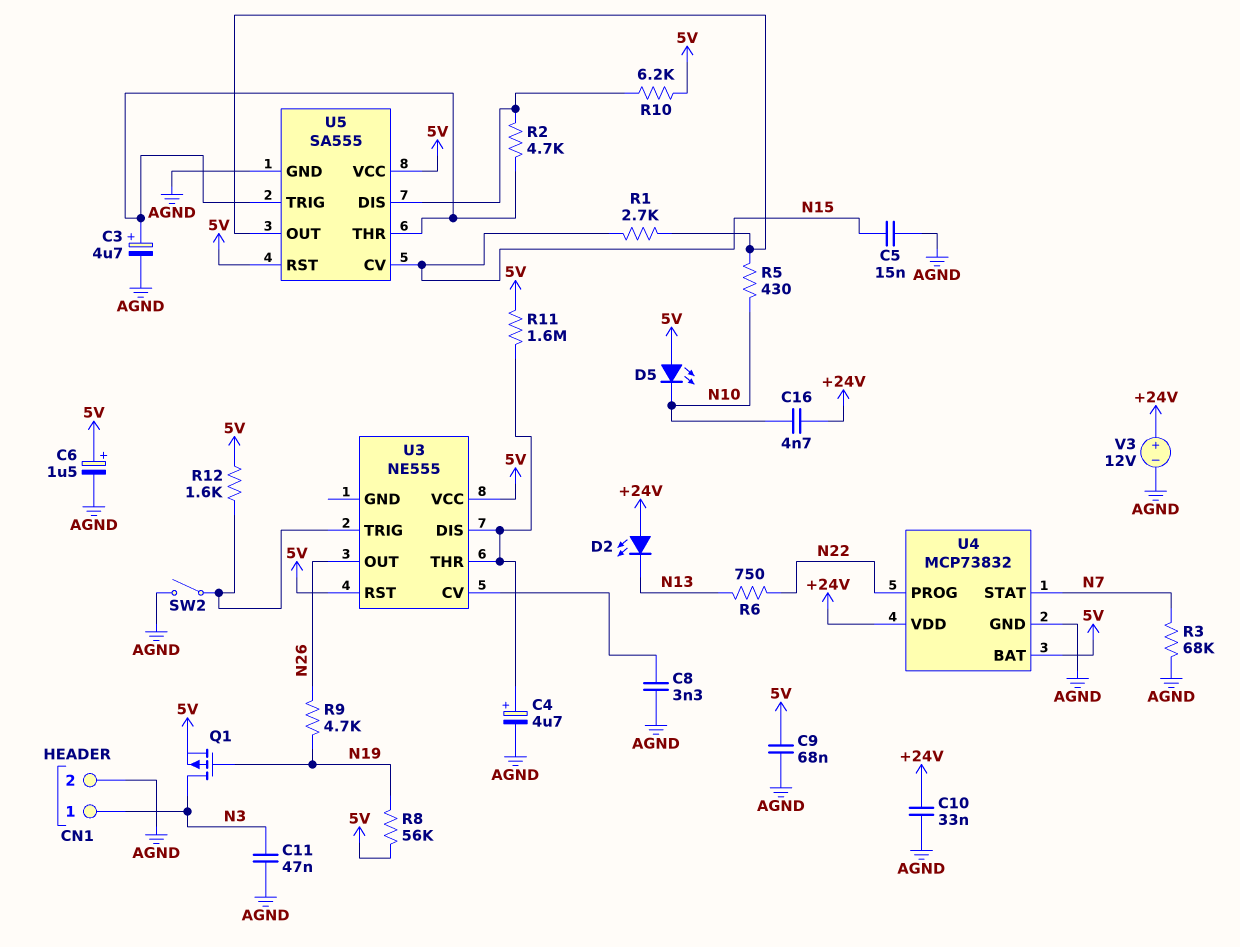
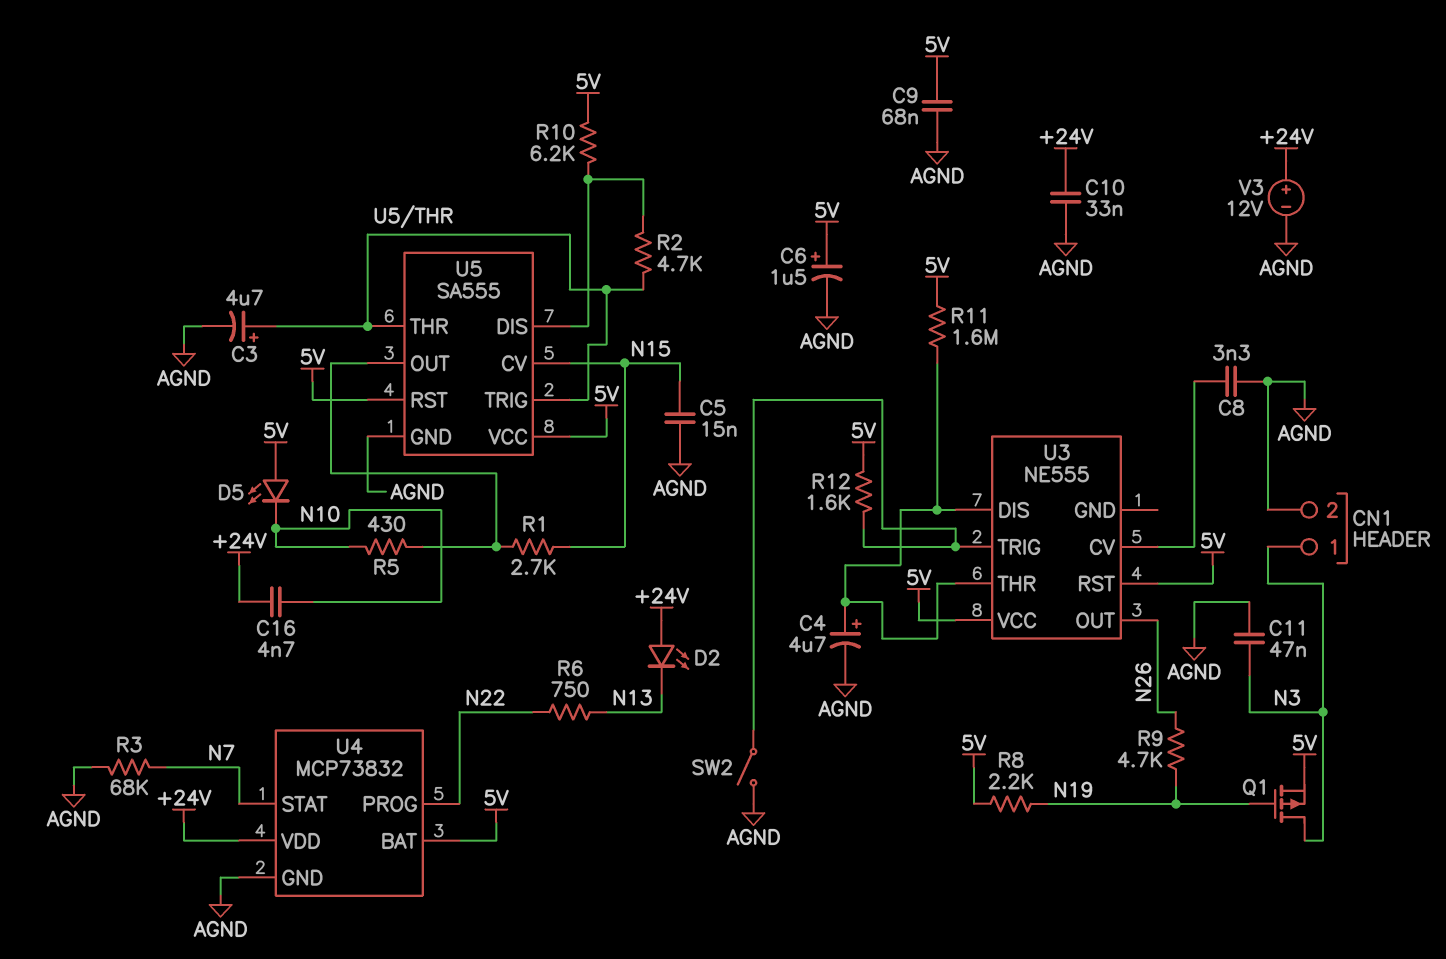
R8: 56k (5V, N19) -> 2.2k (5V, N19)

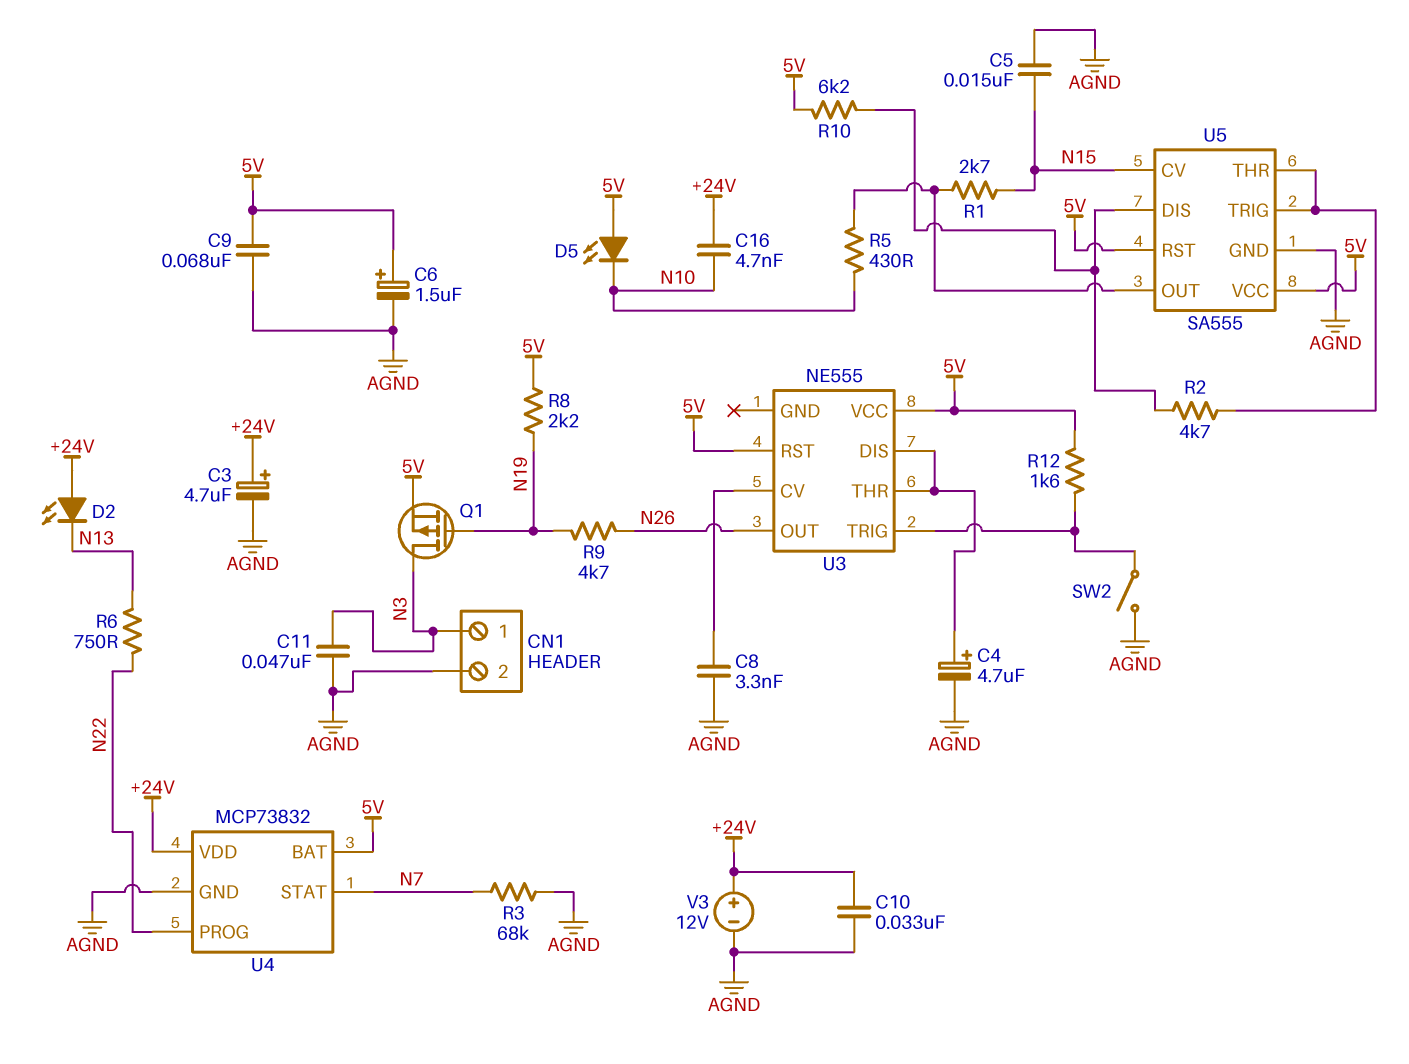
C3: 4.7uF (plus U5/THR, minus AGND) -> 4.7uF (plus +24V, minus AGND)
R11: 1.6M (5V, U3/DIS) -> none

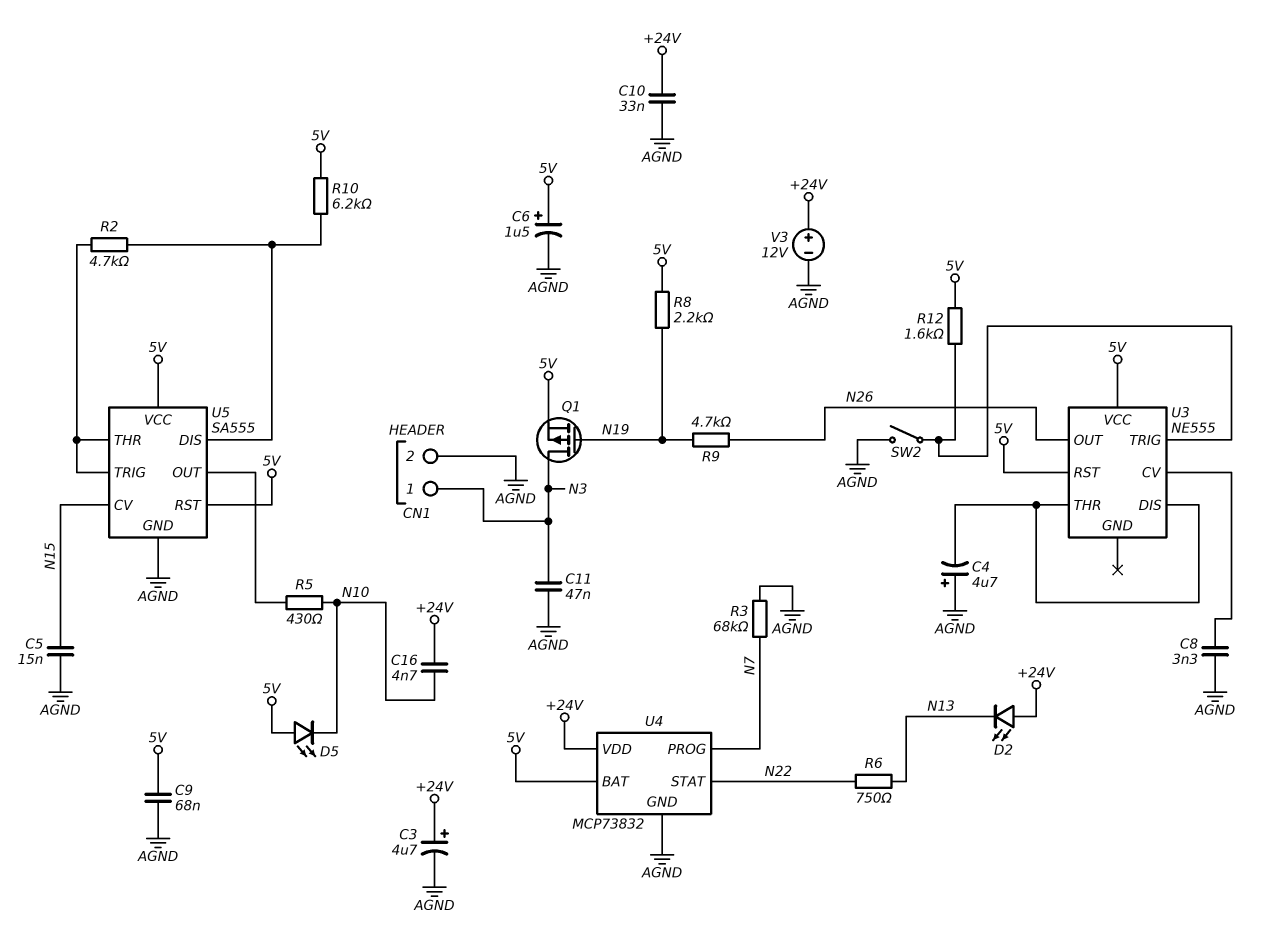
C4: 4.7uF (plus U3/DIS, minus AGND) -> 4.7uF (plus AGND, minus U3/DIS)
R1: 2.7k (N15, U5/OUT) -> none
U4 pin PROG: N22 -> N7
U4 pin STAT: N7 -> N22

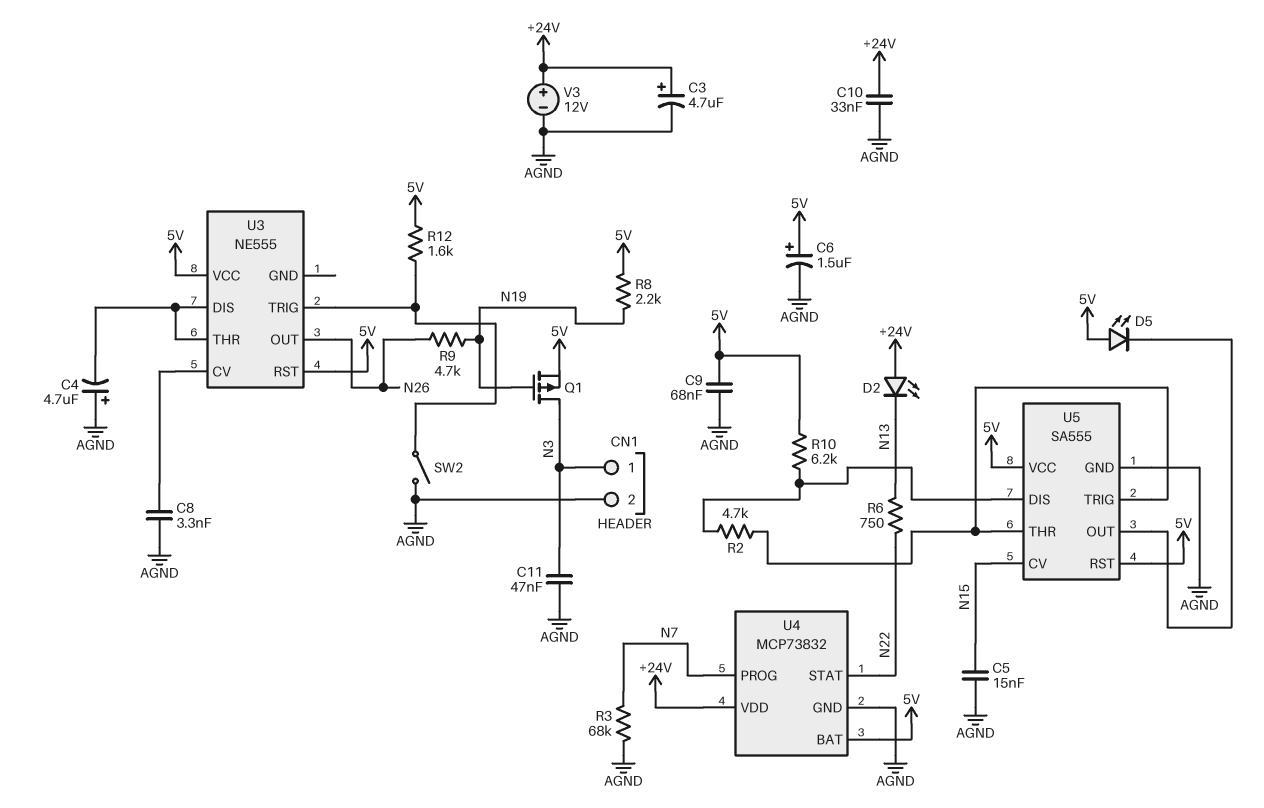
C16: 4.7nF (+24V, N10) -> none
D5: LED (A 5V, K N10) -> LED (A 5V, K U5/OUT)
R5: 430 (N10, U5/OUT) -> none

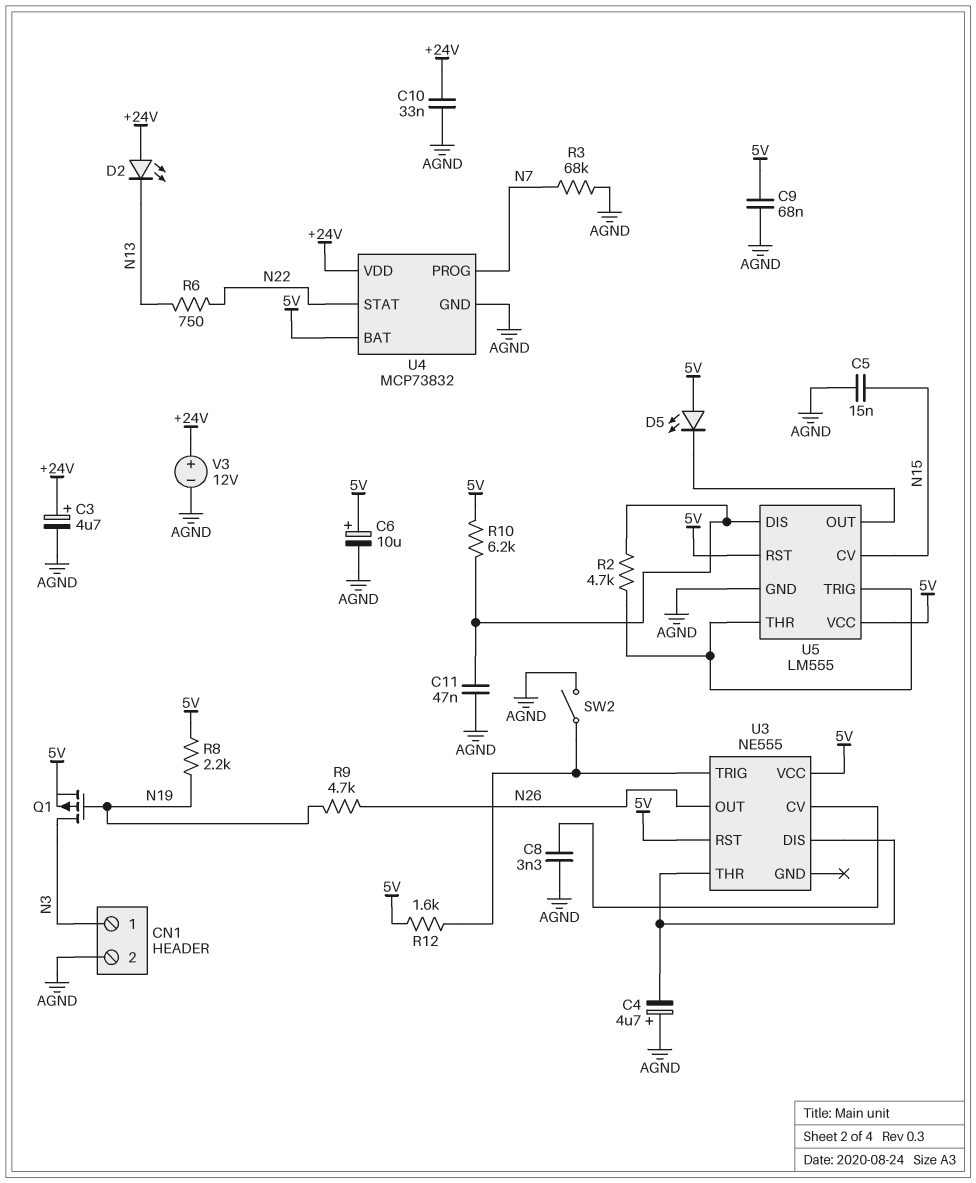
C6: 1.5uF (plus 5V, minus AGND) -> 10uF (plus 5V, minus AGND)
C11: 47nF (AGND, N3) -> 47nF (AGND, U5/DIS)
U5: SA555 -> LM555

